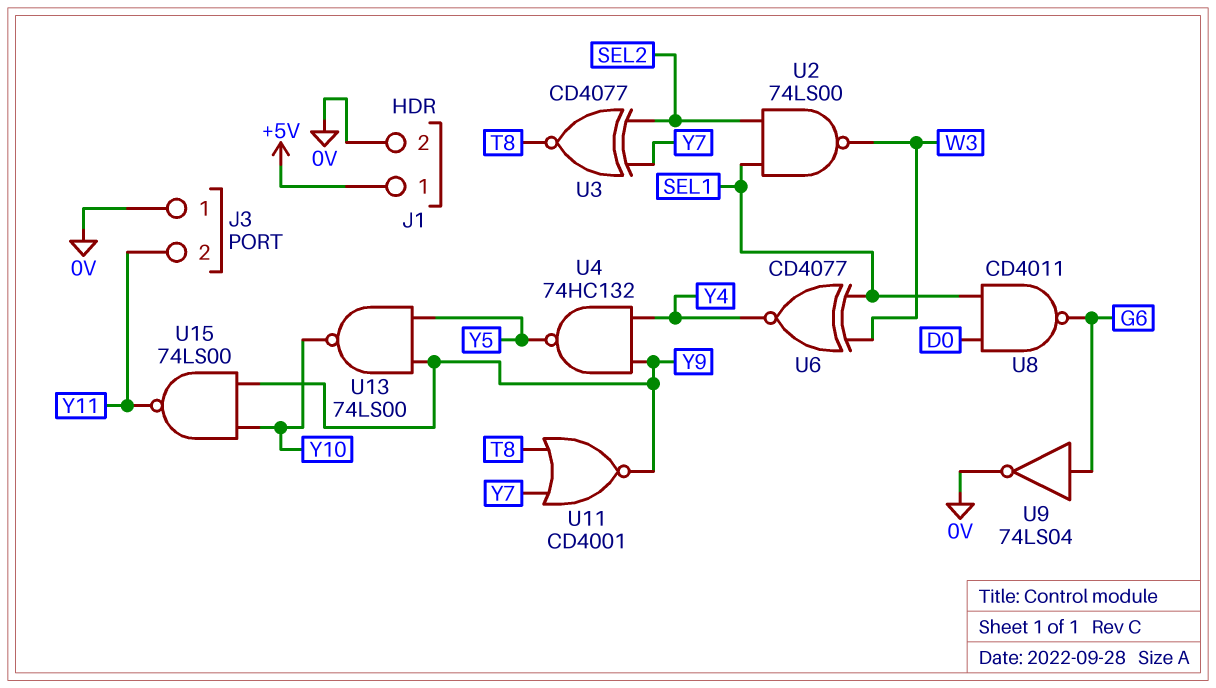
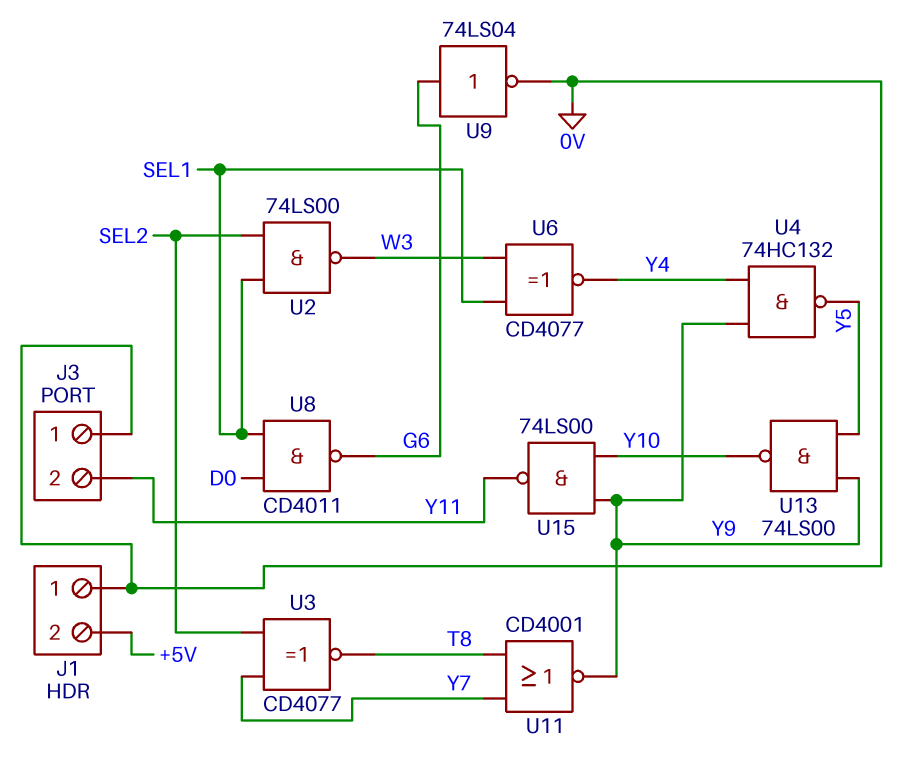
J1 pin 1: +5V -> 0V
J1 pin 2: 0V -> +5V

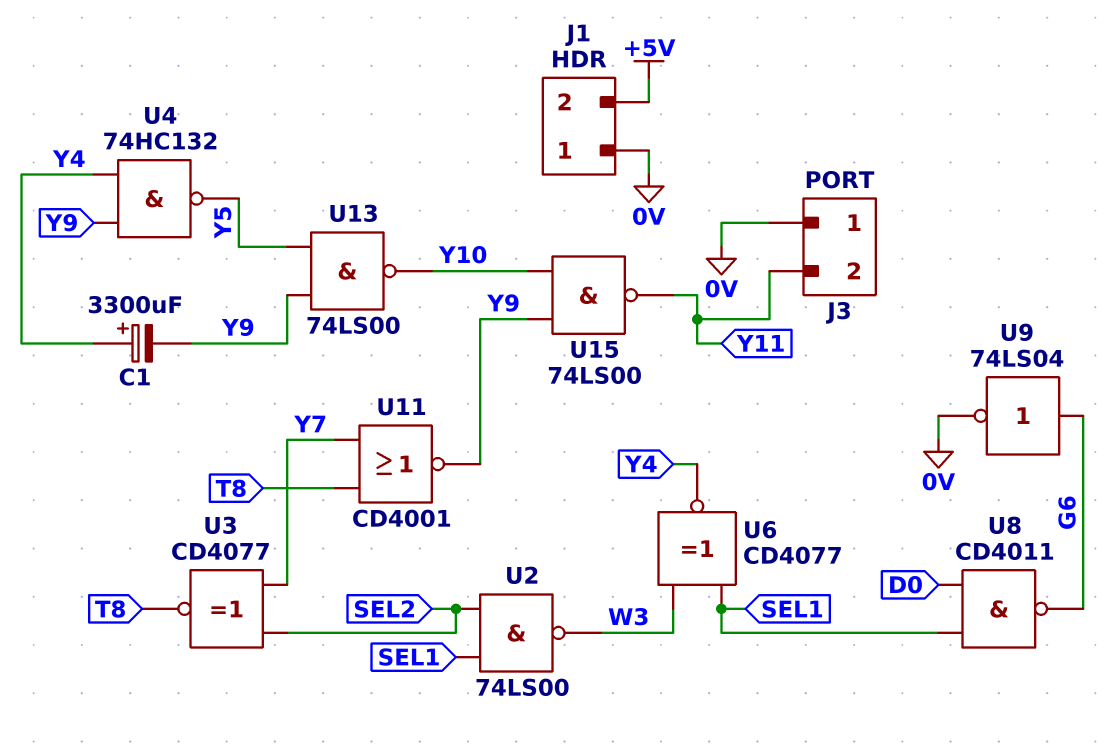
C1: none -> 3300uF (plus Y4, minus Y9)

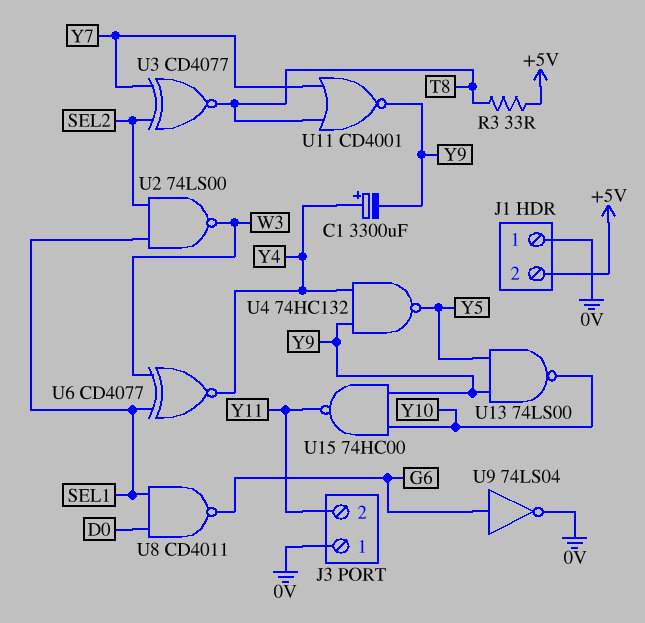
R3: none -> 33 (+5V, T8)
U15: NAND 74LS00 (in Y9, in Y10, out Y11) -> NAND 74HC00 (in Y9, in Y10, out Y11)

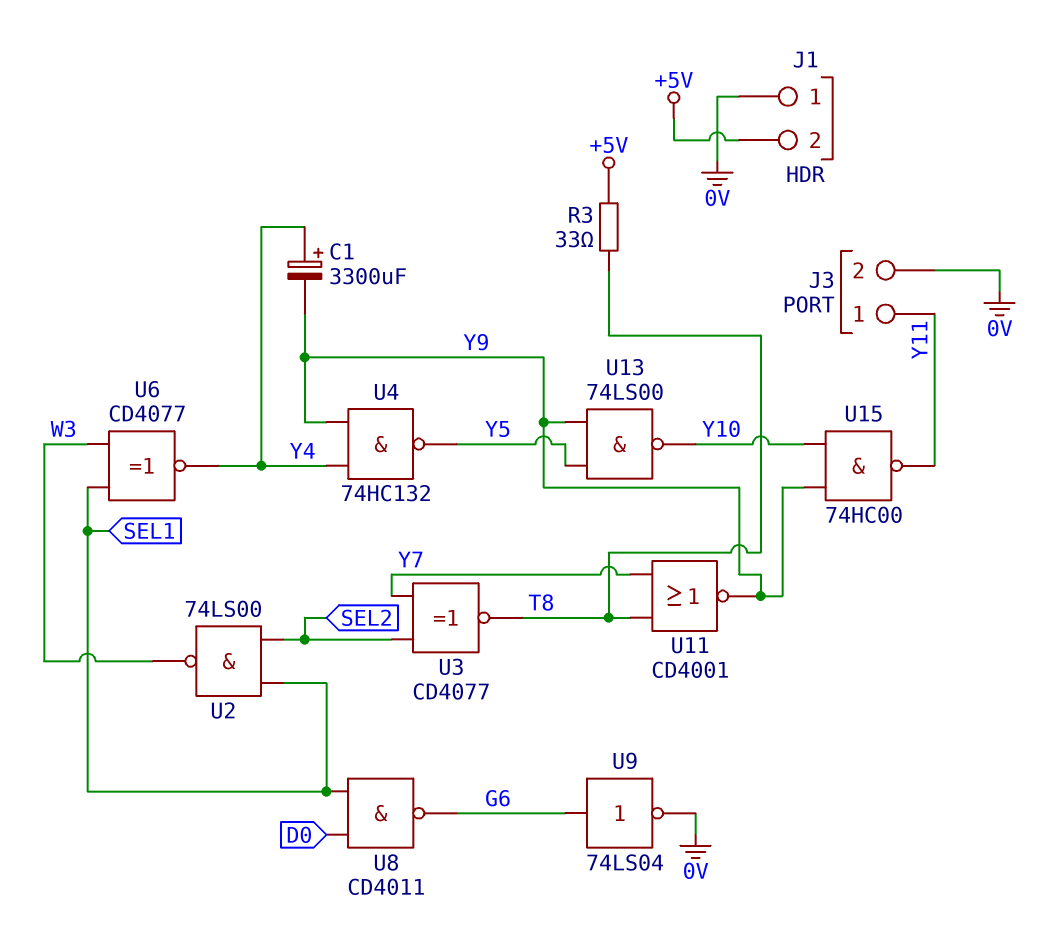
J3 pin 1: 0V -> Y11
J3 pin 2: Y11 -> 0V

